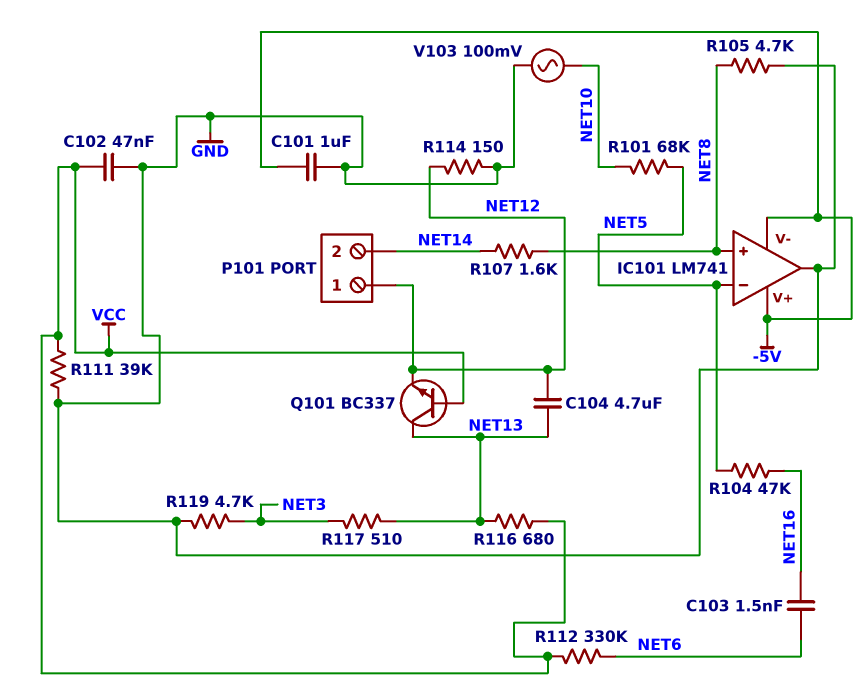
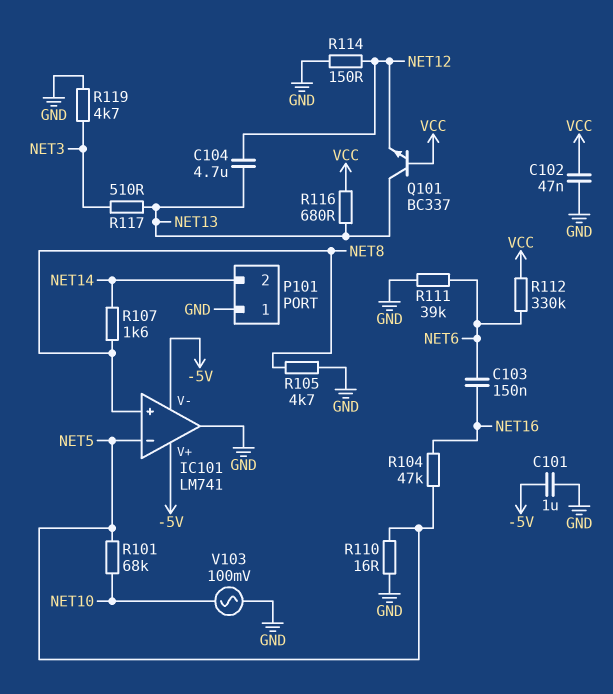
C103: 1.5nF (NET6, NET16) -> 150nF (NET6, NET16)
P101 pin 1: NET12 -> GND
R110: none -> 16 (GND, NET5)
R111: 39k (GND, VCC) -> 39k (GND, NET6)

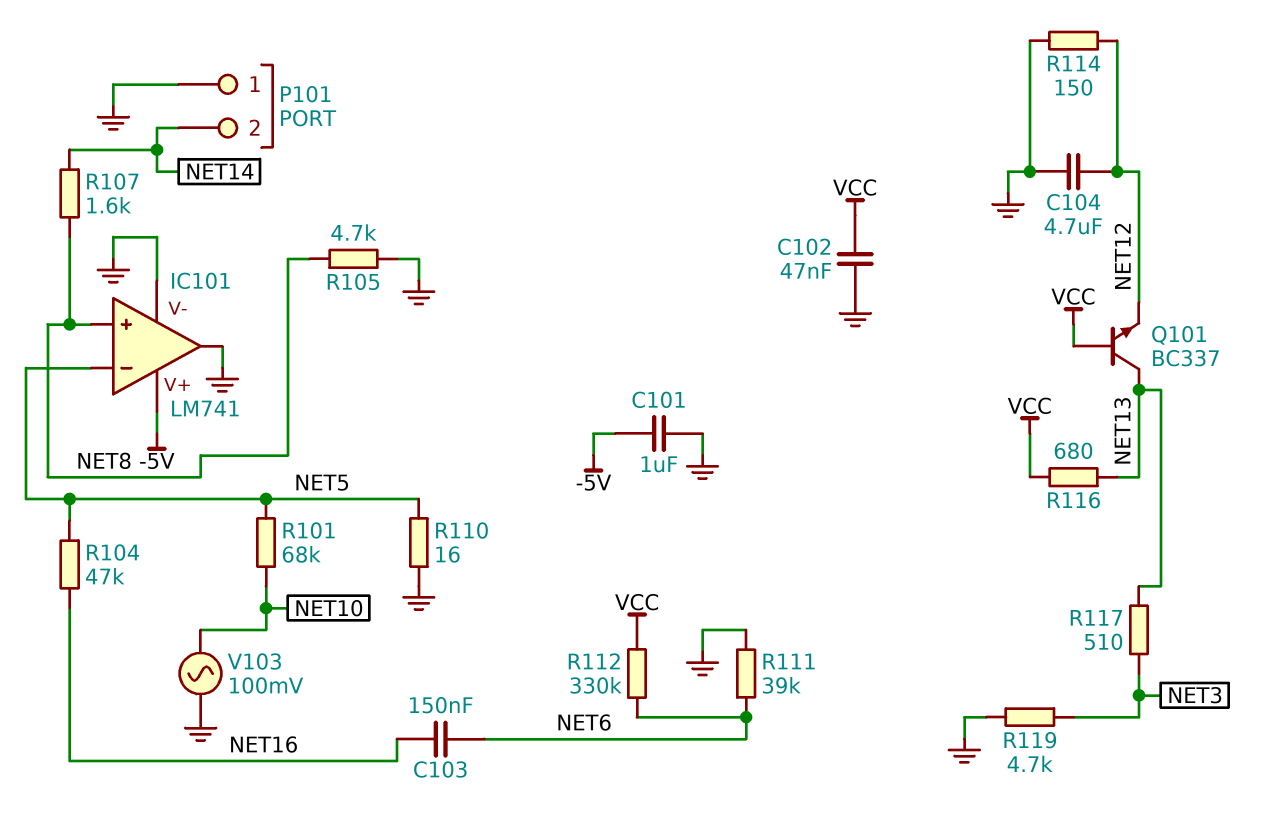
C104: 4.7uF (NET12, NET13) -> 4.7uF (GND, NET12)
IC101 pin V-: -5V -> GND

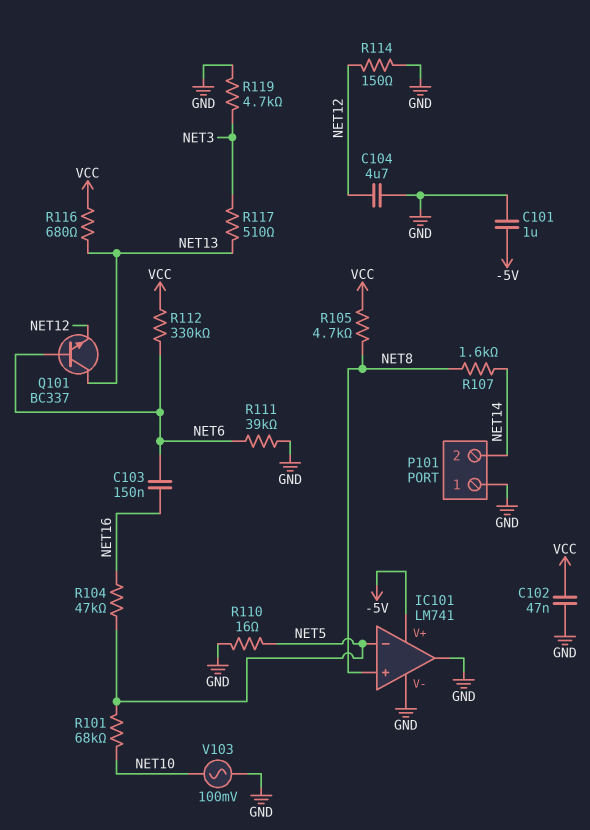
Q101: NPN BC337 (B VCC, C NET13, E NET12) -> NPN BC337 (B NET6, C NET13, E NET12)
R105: 4.7k (GND, NET8) -> 4.7k (NET8, VCC)

